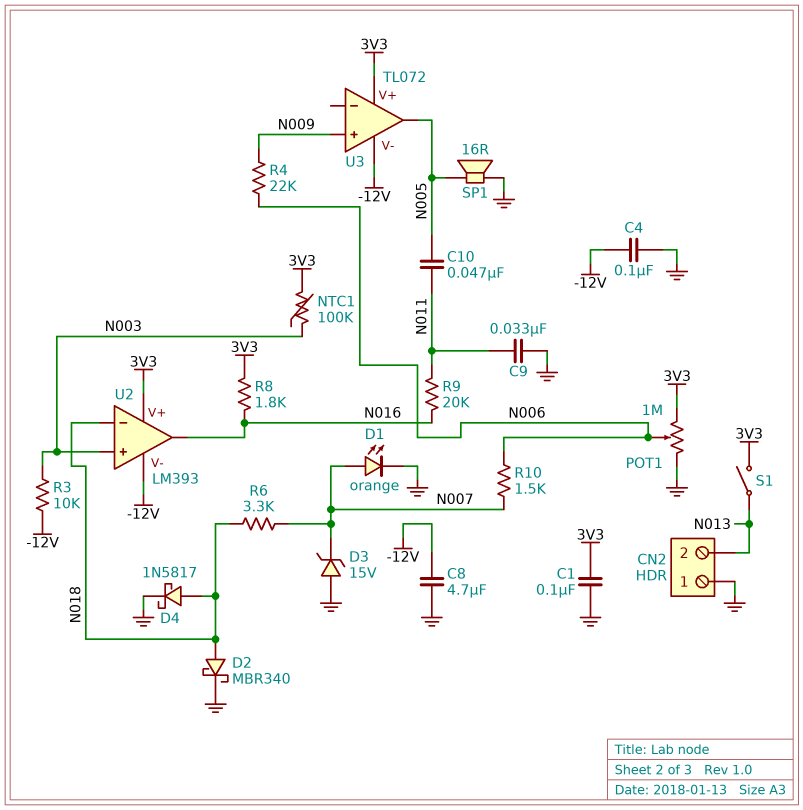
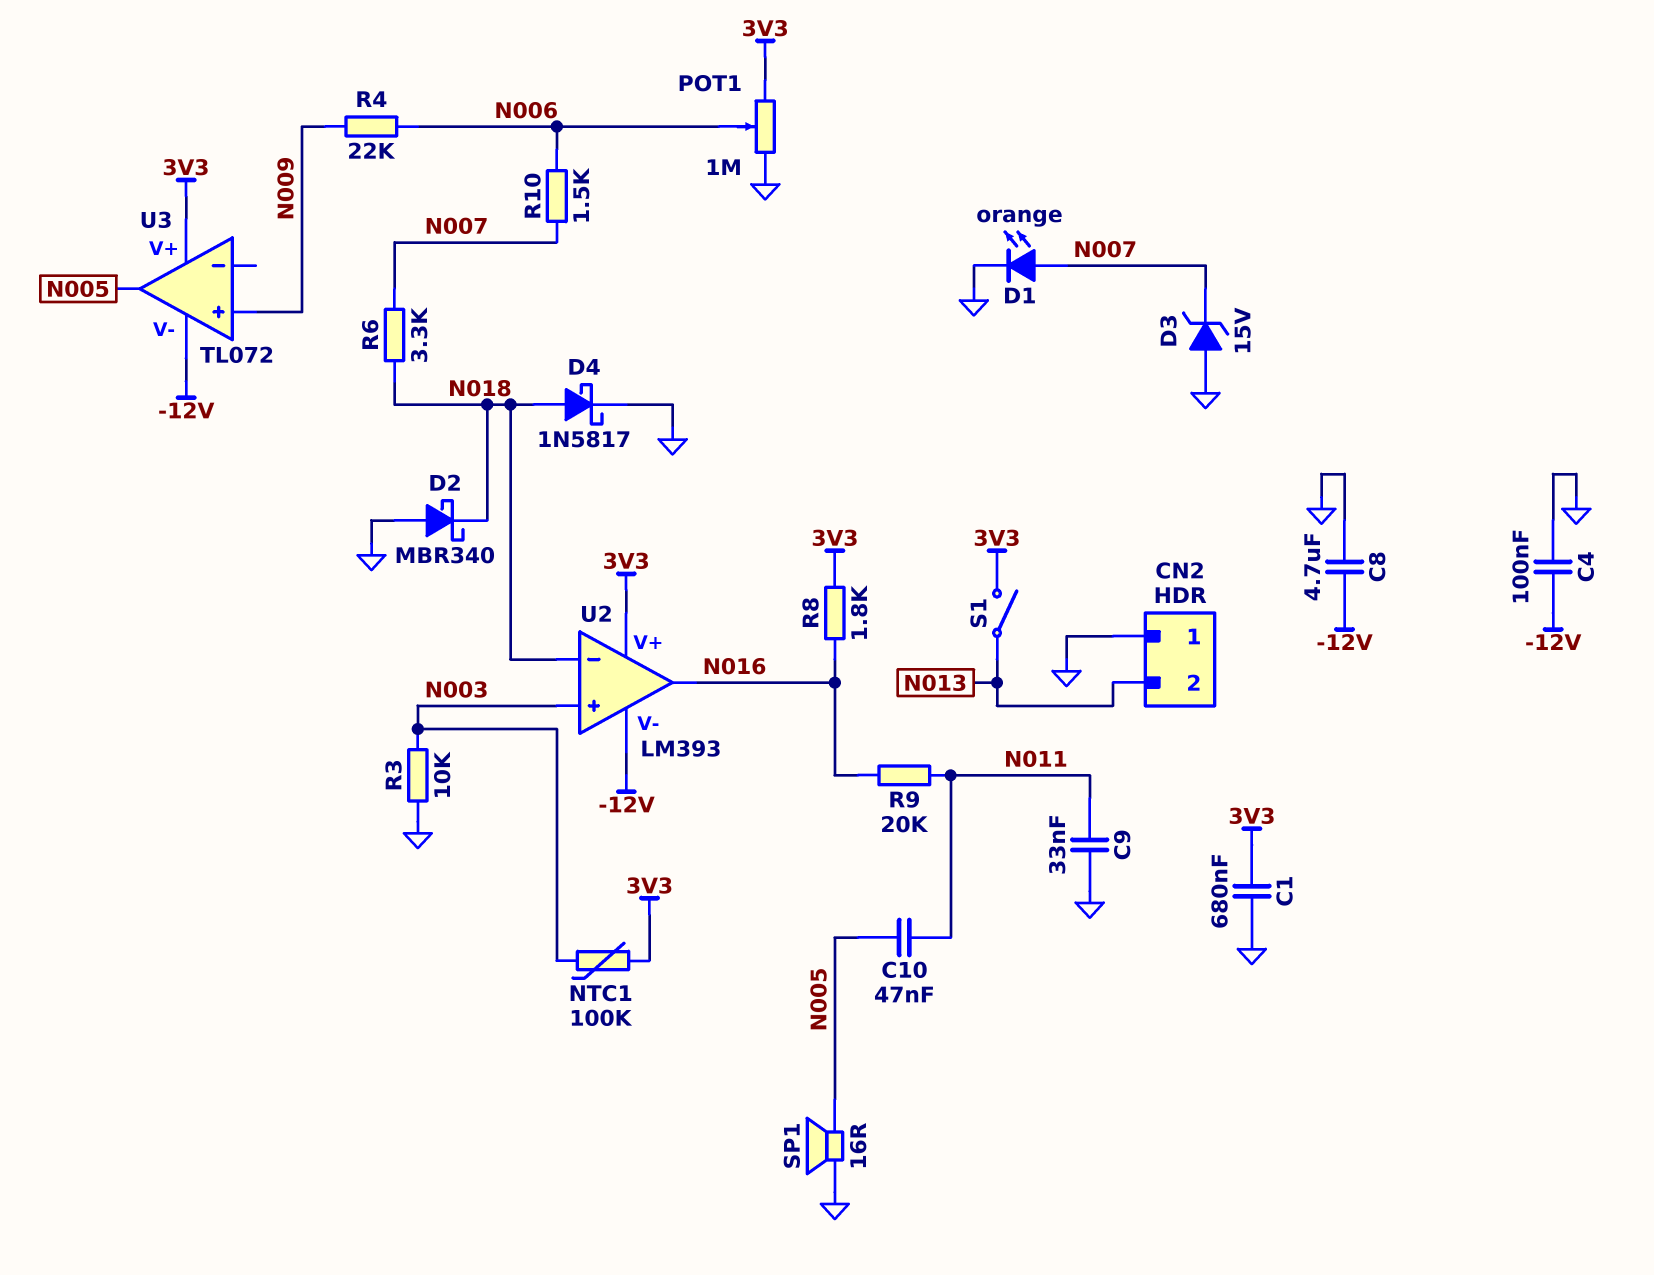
C1: 100nF (3V3, GND) -> 680nF (3V3, GND)
D2: schottky MBR340 (A N018, K GND) -> schottky MBR340 (A GND, K N018)
R3: 10k (-12V, N003) -> 10k (GND, N003)

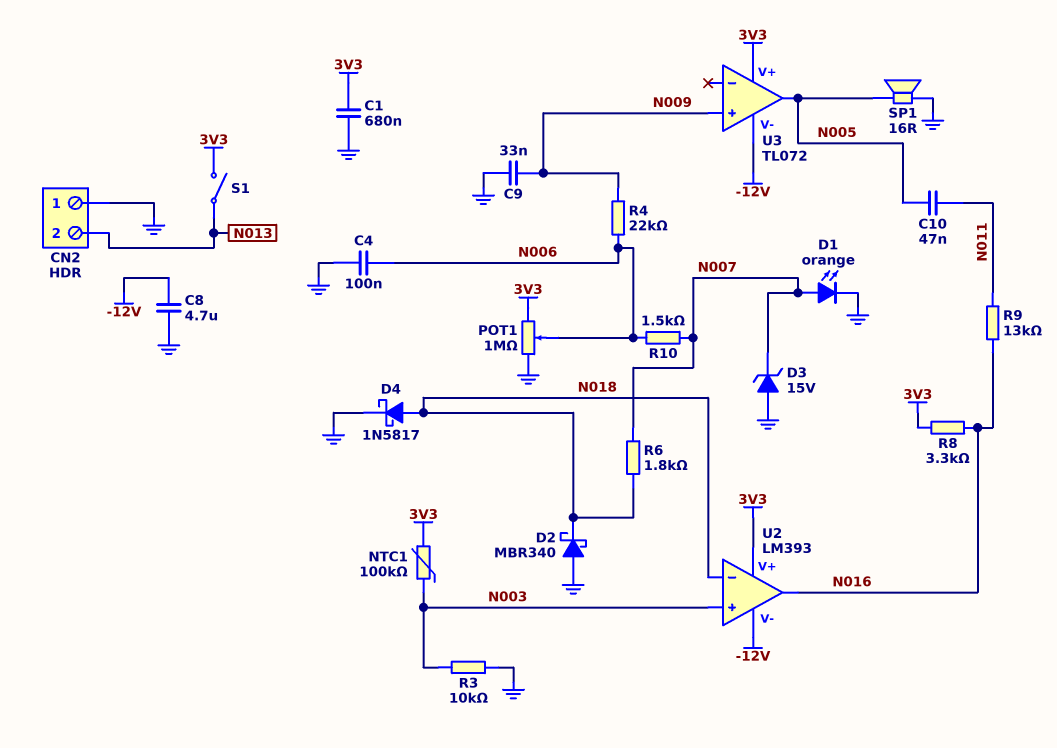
C4: 100nF (-12V, GND) -> 100nF (GND, N006)
C9: 33nF (GND, N011) -> 33nF (GND, N009)
R6: 3.3k (N007, N018) -> 1.8k (N007, N018)
R8: 1.8k (3V3, N016) -> 3.3k (3V3, N016)
R9: 20k (N011, N016) -> 13k (N011, N016)

